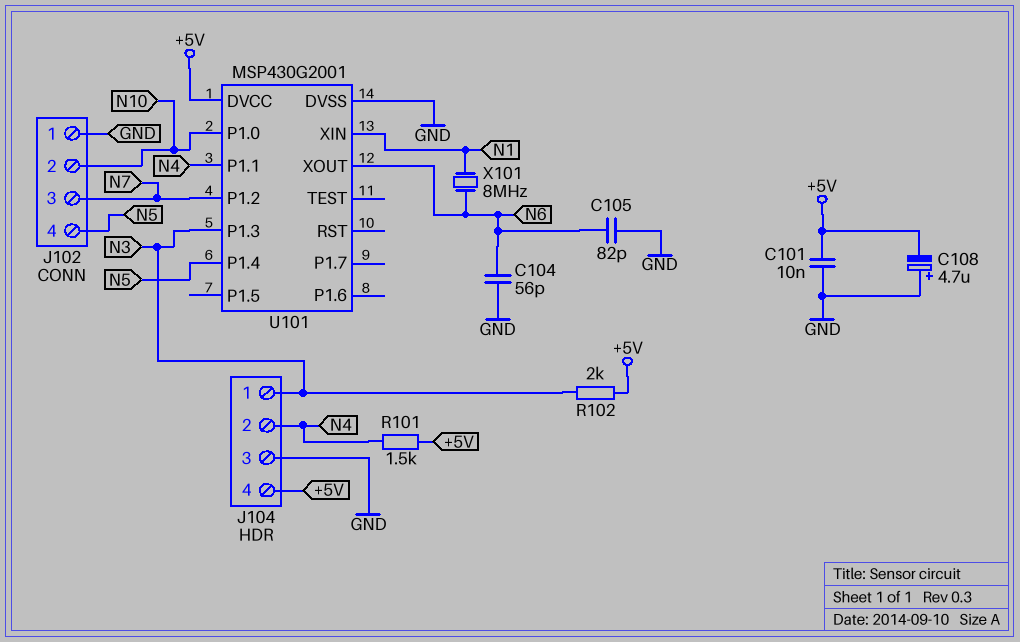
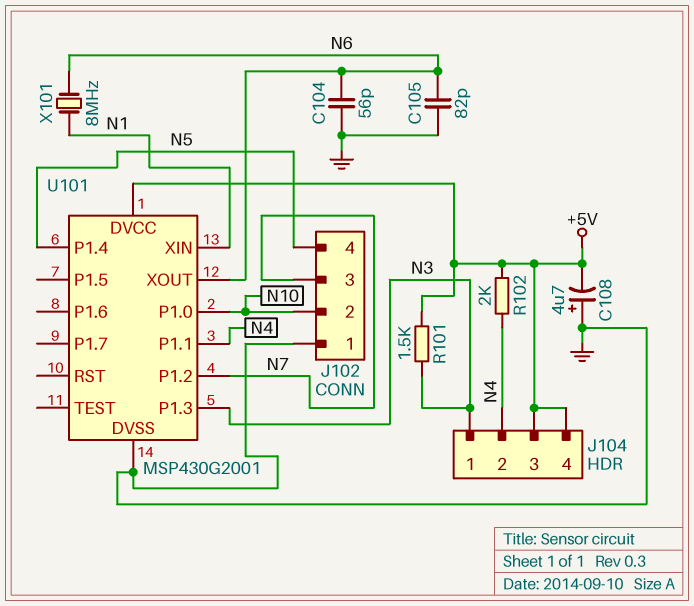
C101: 10nF (+5V, GND) -> none
J104 pin 3: GND -> +5V
R101: 1.5k (+5V, N4) -> 1.5k (+5V, N3)
R102: 2k (+5V, N3) -> 2k (+5V, N4)

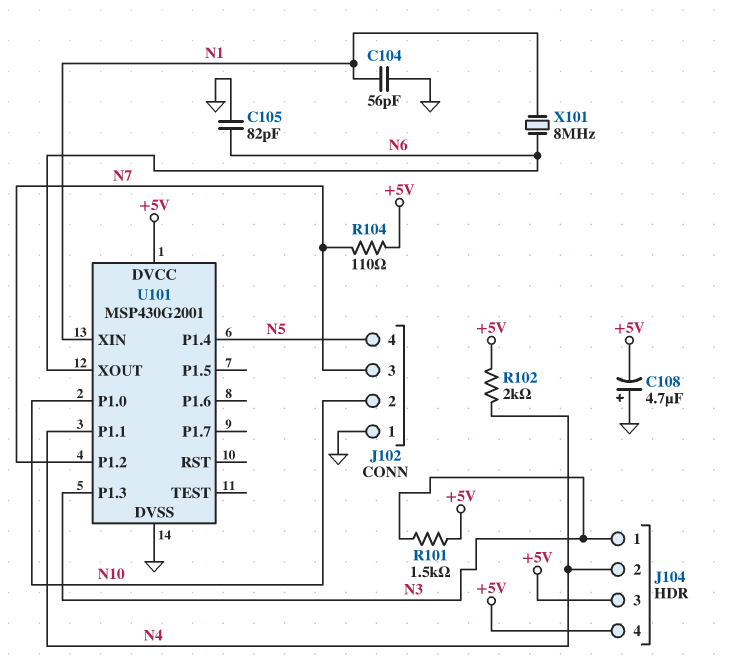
C104: 56pF (GND, N6) -> 56pF (GND, N1)
R104: none -> 110 (+5V, N7)

